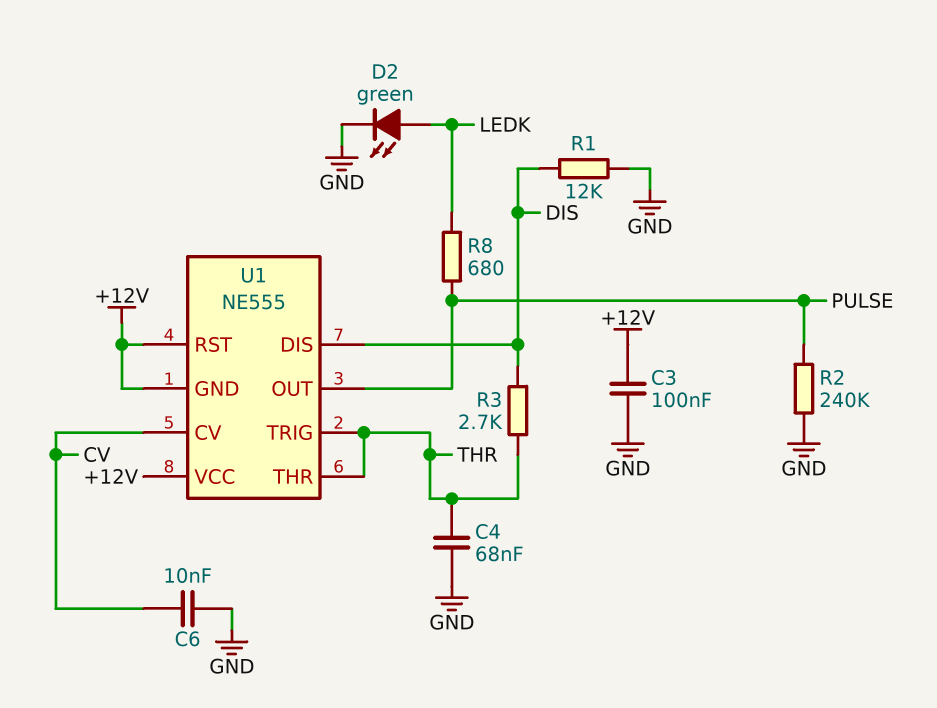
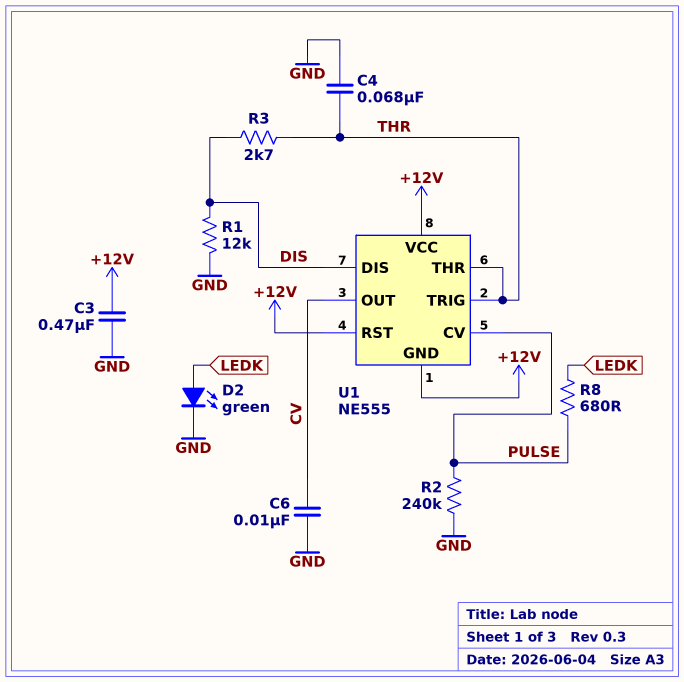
C3: 100nF (+12V, GND) -> 470nF (+12V, GND)
U1 pin CV: CV -> PULSE
U1 pin OUT: PULSE -> CV

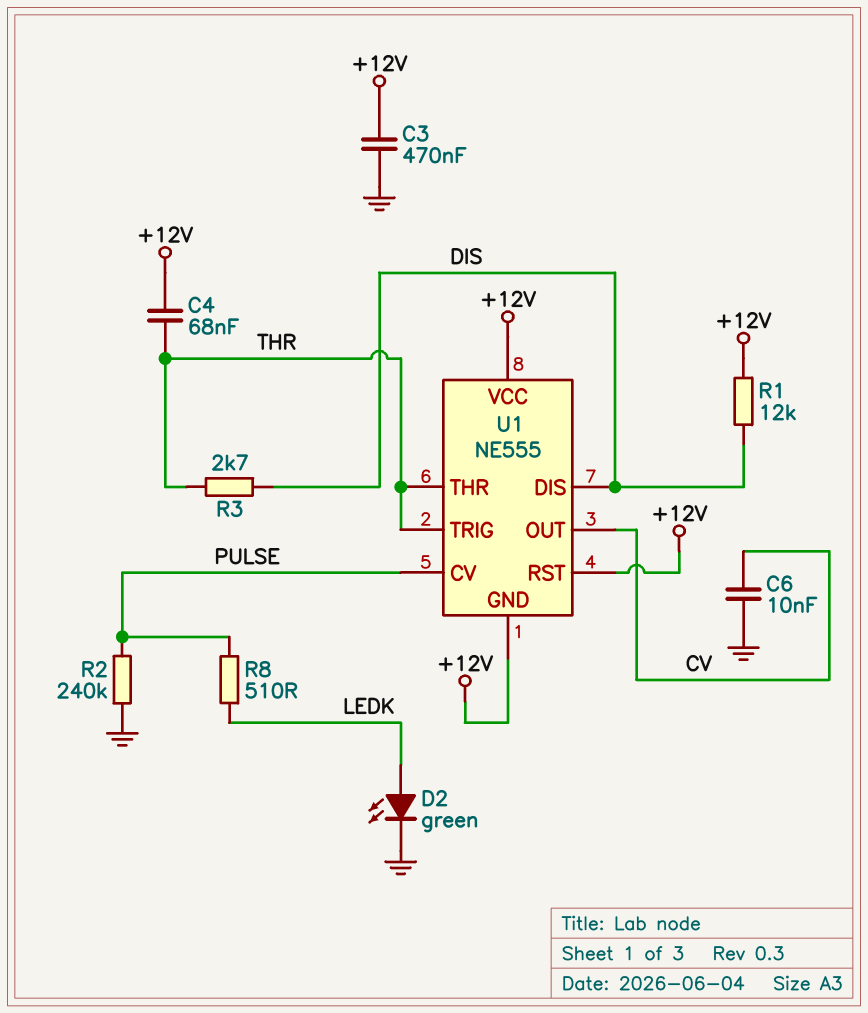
C4: 68nF (GND, THR) -> 68nF (+12V, THR)
R1: 12k (DIS, GND) -> 12k (+12V, DIS)
R8: 680 (LEDK, PULSE) -> 510 (LEDK, PULSE)

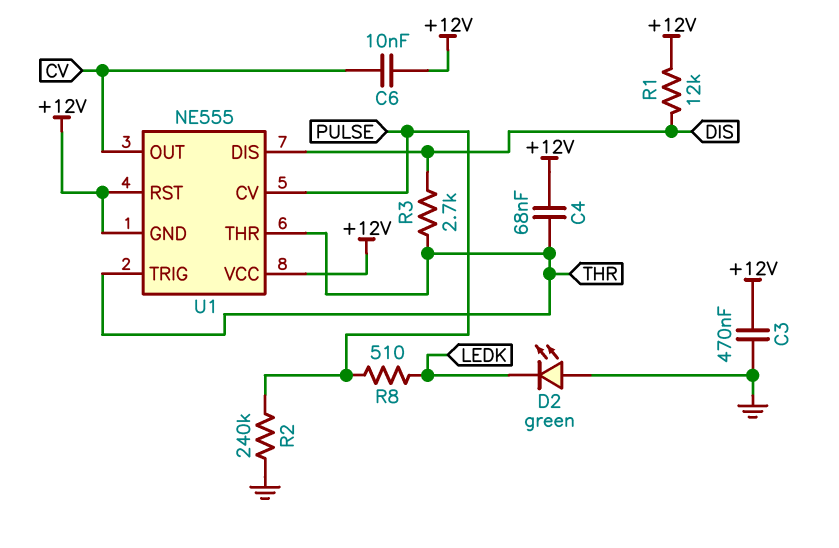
C6: 10nF (CV, GND) -> 10nF (+12V, CV)
D2: LED green (A LEDK, K GND) -> LED green (A GND, K LEDK)

